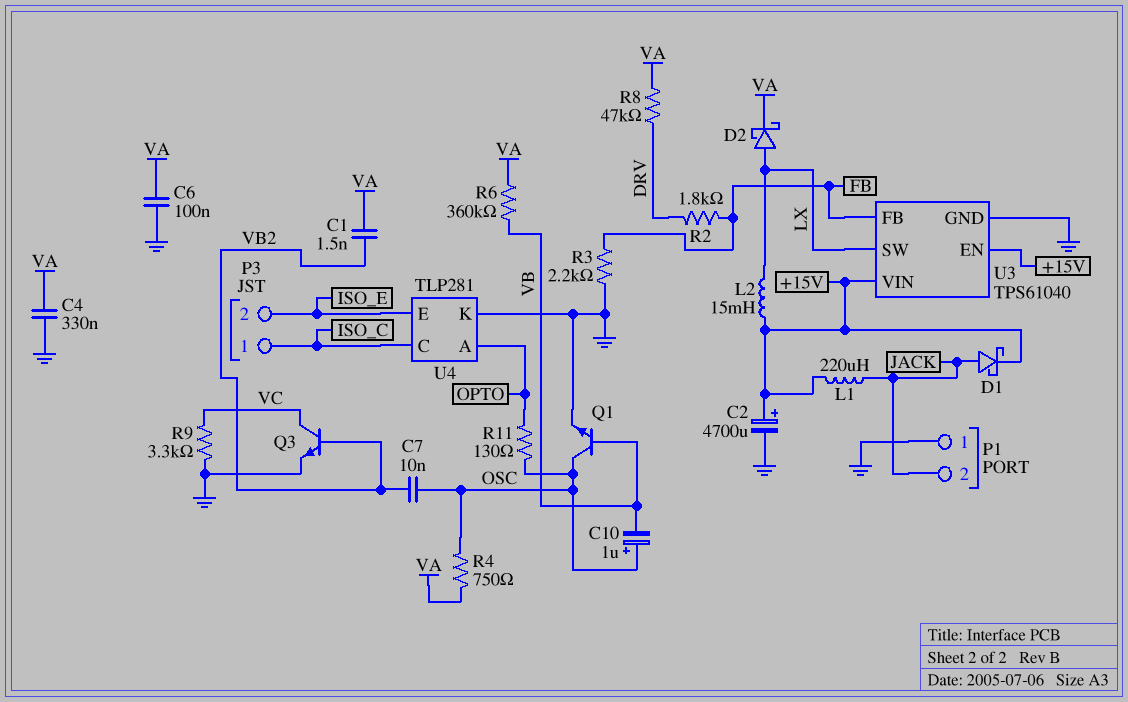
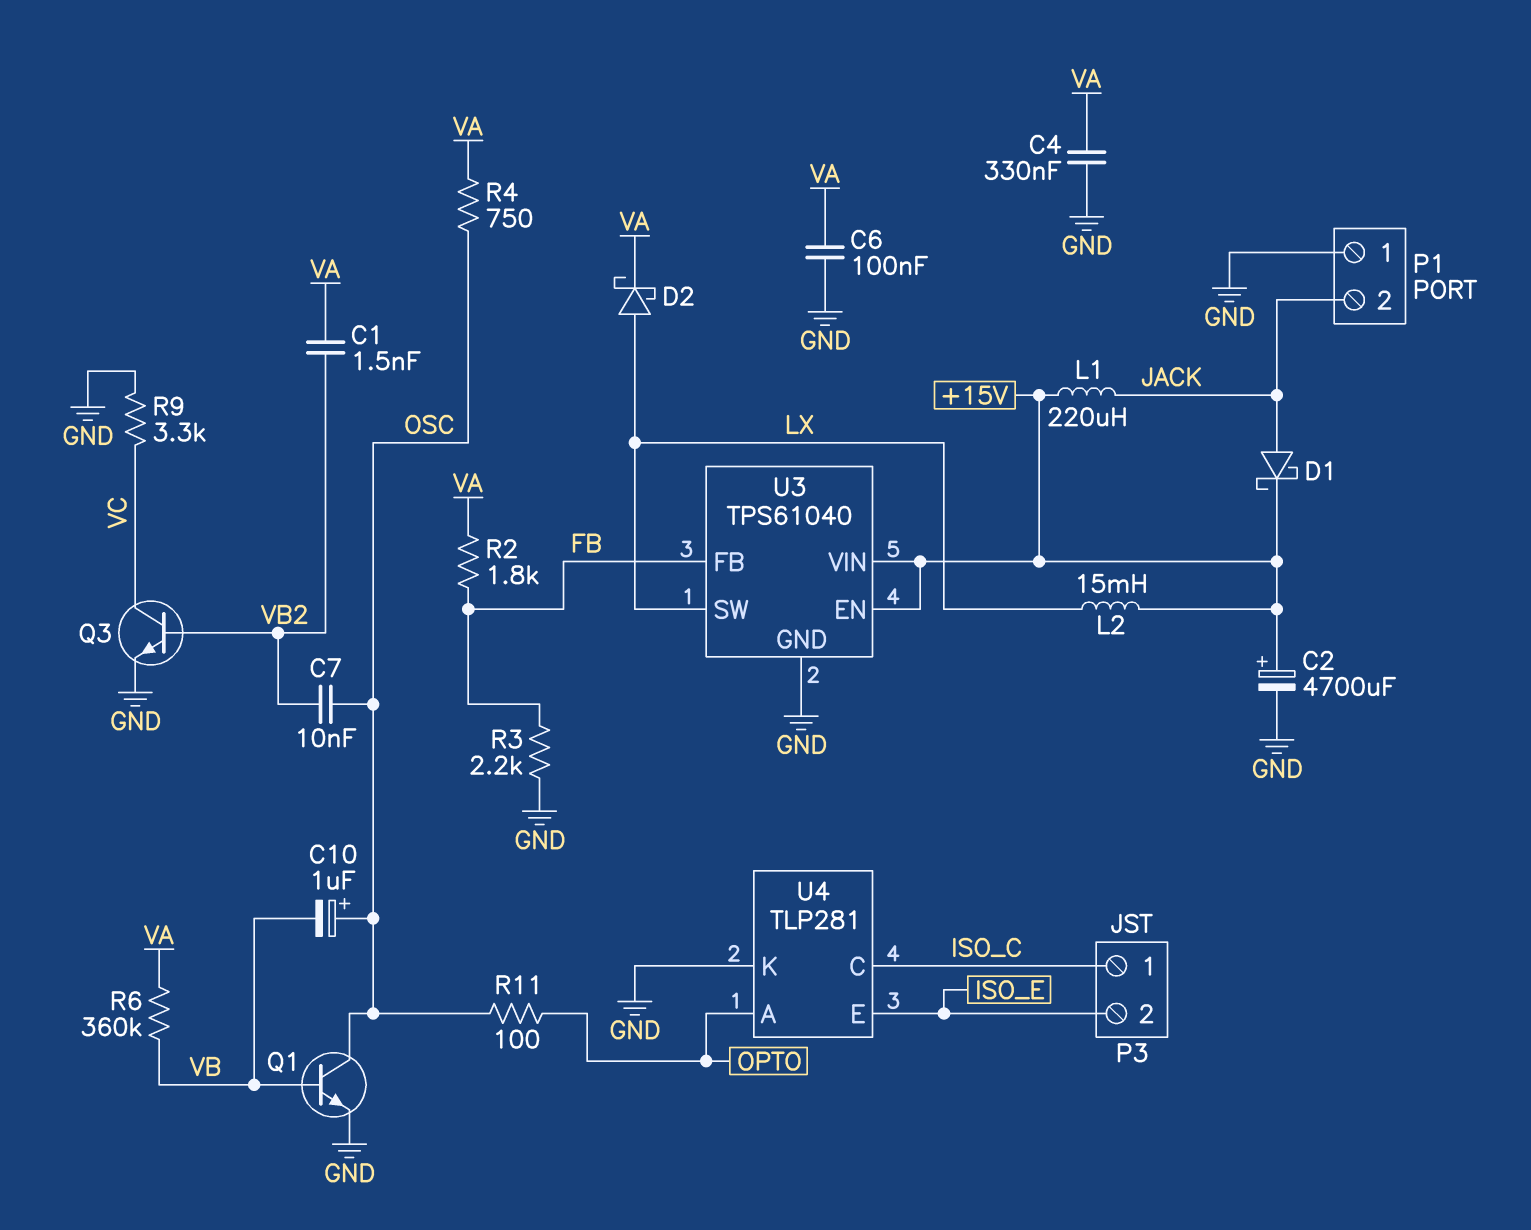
R2: 1.8k (DRV, FB) -> 1.8k (FB, VA)
R8: 47k (DRV, VA) -> none
R11: 130 (OPTO, OSC) -> 100 (OPTO, OSC)

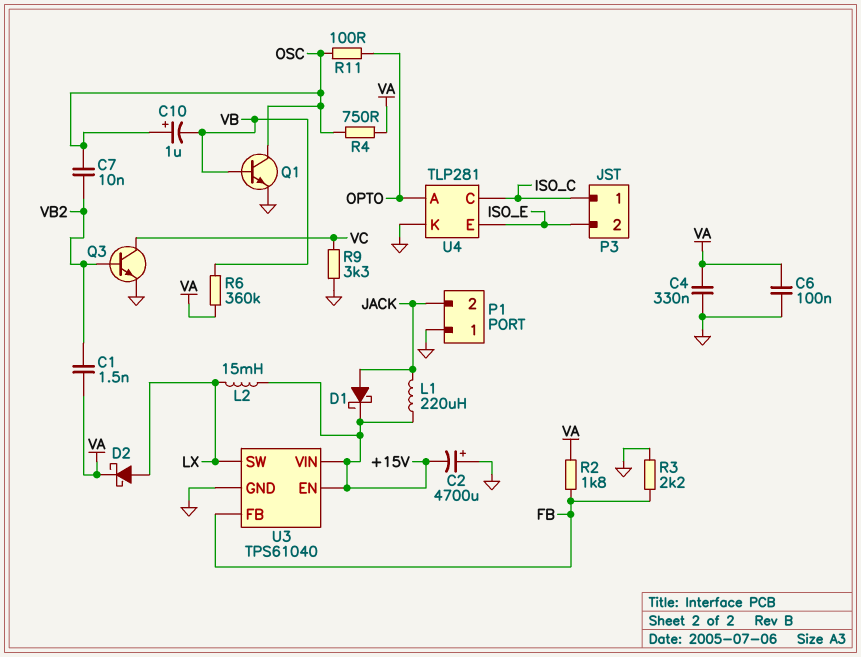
C2: 4700uF (plus +15V, minus GND) -> 4700uF (plus GND, minus +15V)

